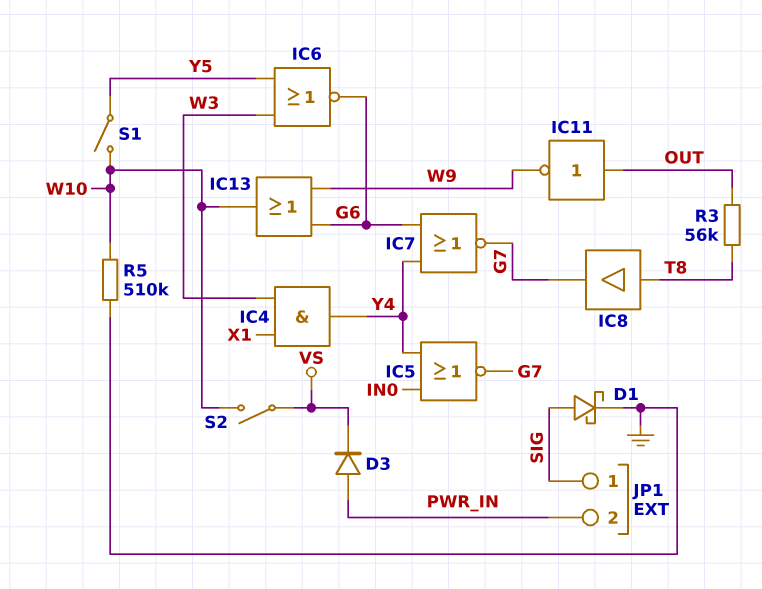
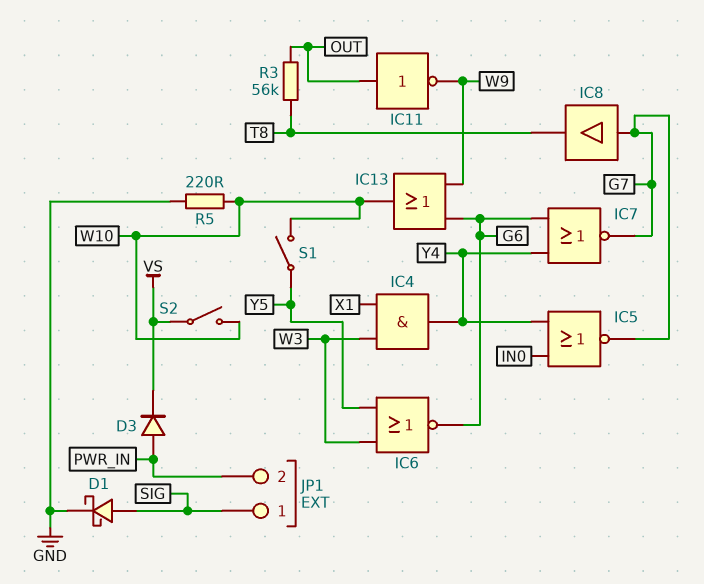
IC8: buffer (in T8, out G7) -> buffer (in G7, out T8)
R5: 510k (GND, W10) -> 220 (GND, W10)

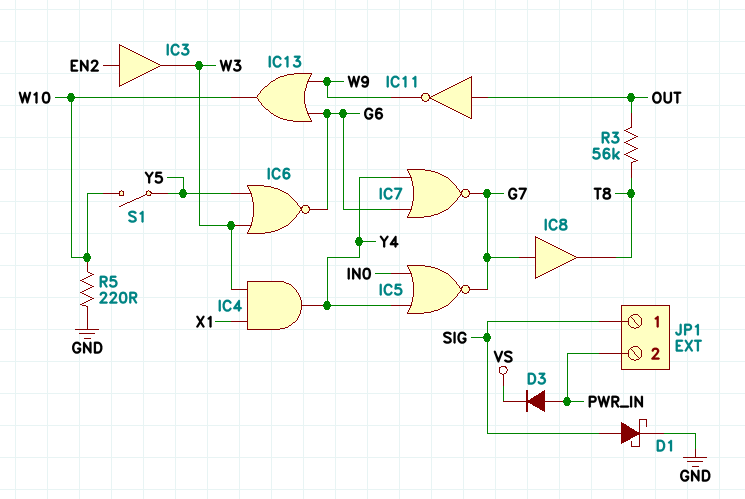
IC3: none -> buffer (in EN2, out W3)
S2: switch (VS, W10) -> none

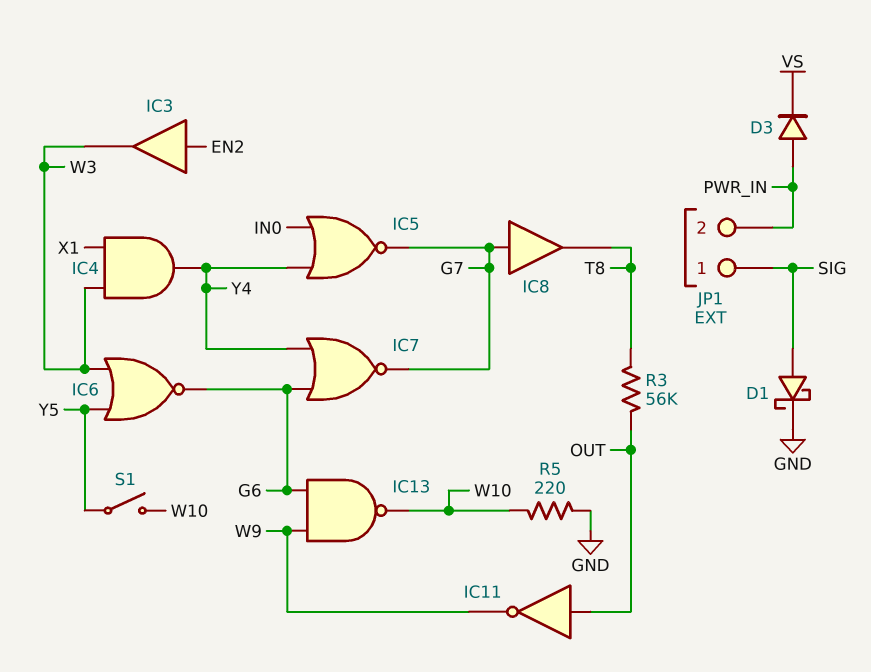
IC13: OR (in G6, in W9, out W10) -> NAND (in G6, in W9, out W10)

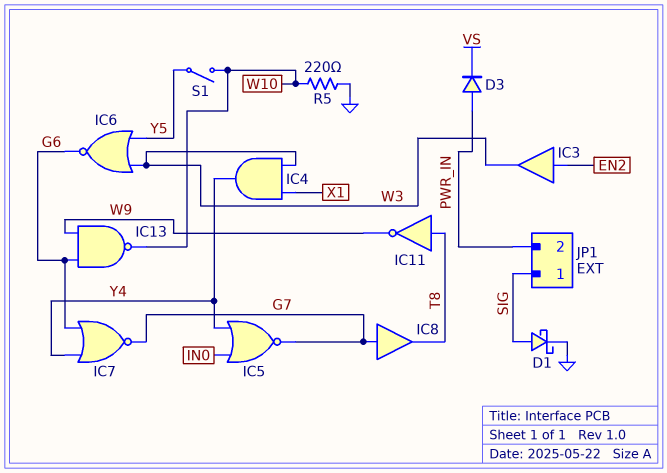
IC11: NOT (in OUT, out W9) -> NOT (in T8, out W9)
R3: 56k (OUT, T8) -> none

